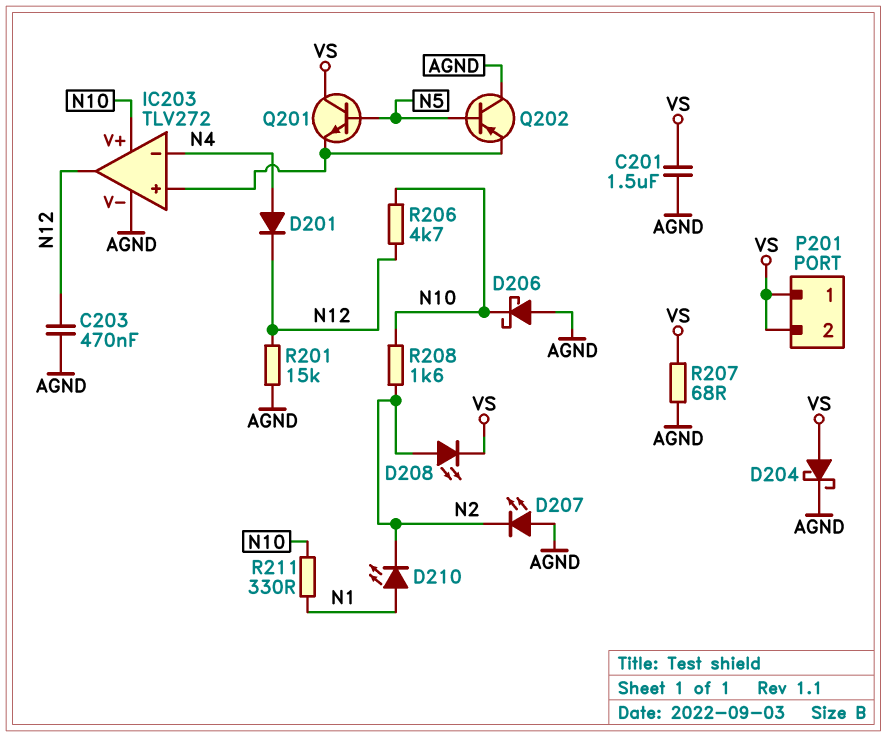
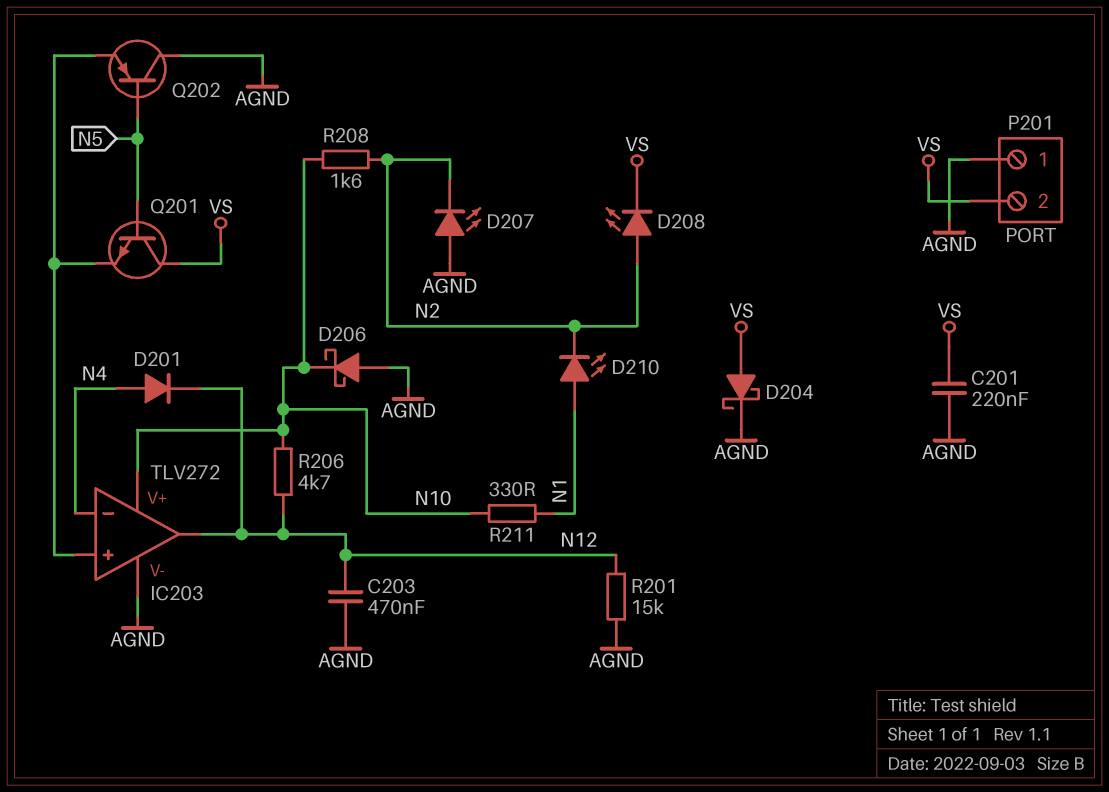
C201: 1.5uF (AGND, VS) -> 220nF (AGND, VS)
P201 pin 1: VS -> AGND
R207: 68 (AGND, VS) -> none

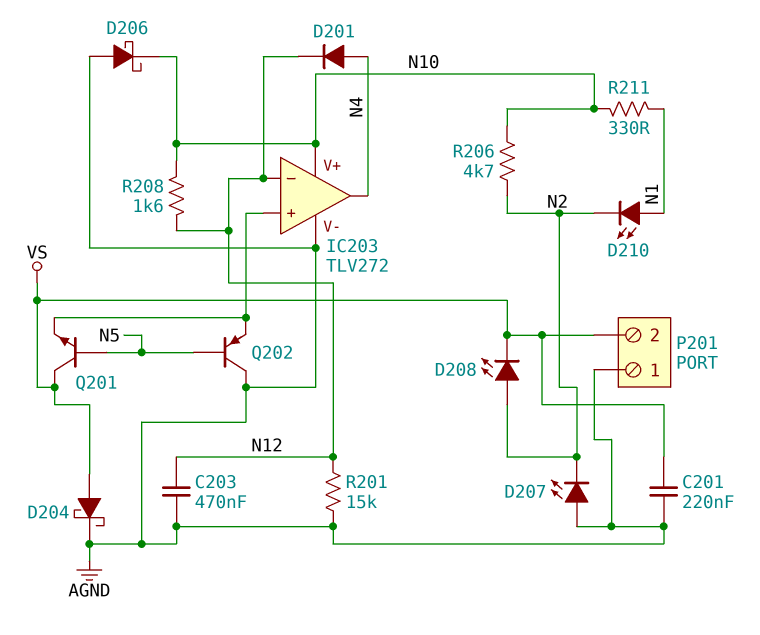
IC203 pin in-: N4 -> N12
IC203 pin out: N12 -> N4
R206: 4.7k (N10, N12) -> 4.7k (N2, N10)
R208: 1.6k (N2, N10) -> 1.6k (N10, N12)

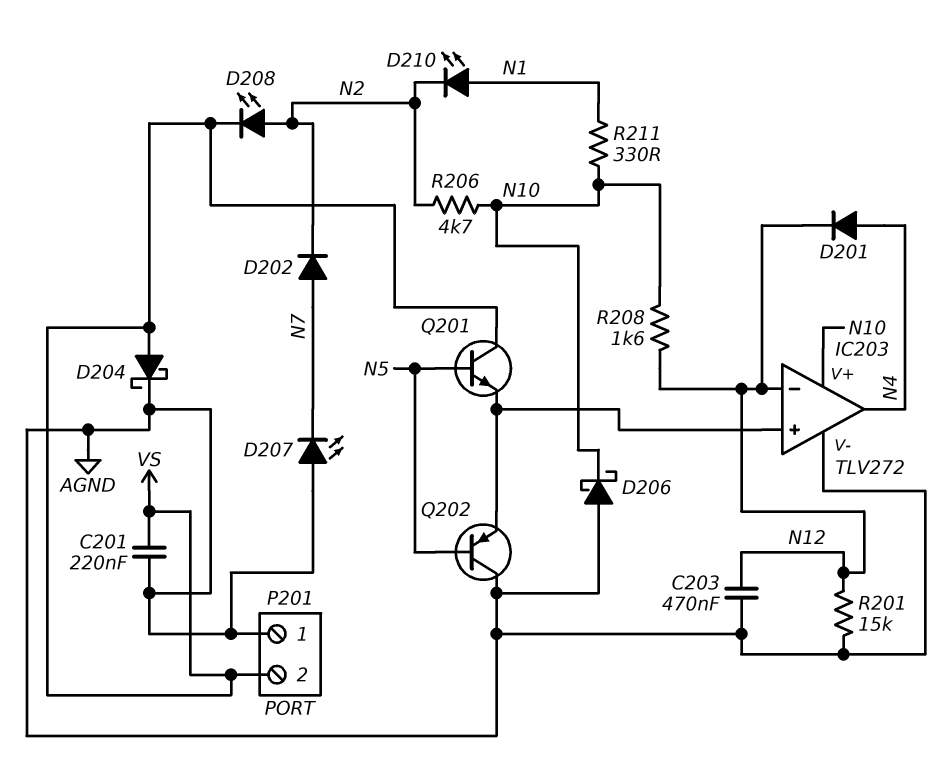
D202: none -> diode (A N7, K N2)
D207: LED (A AGND, K N2) -> LED (A AGND, K N7)

